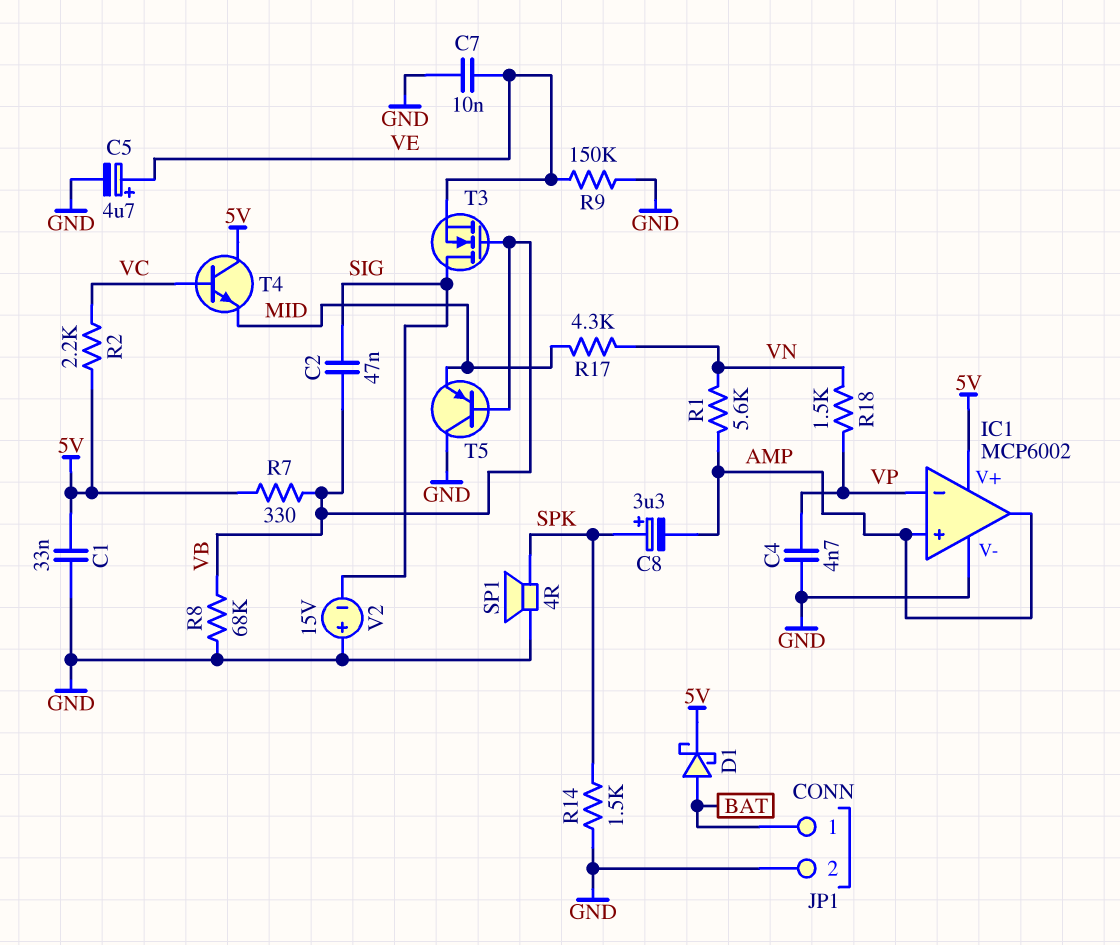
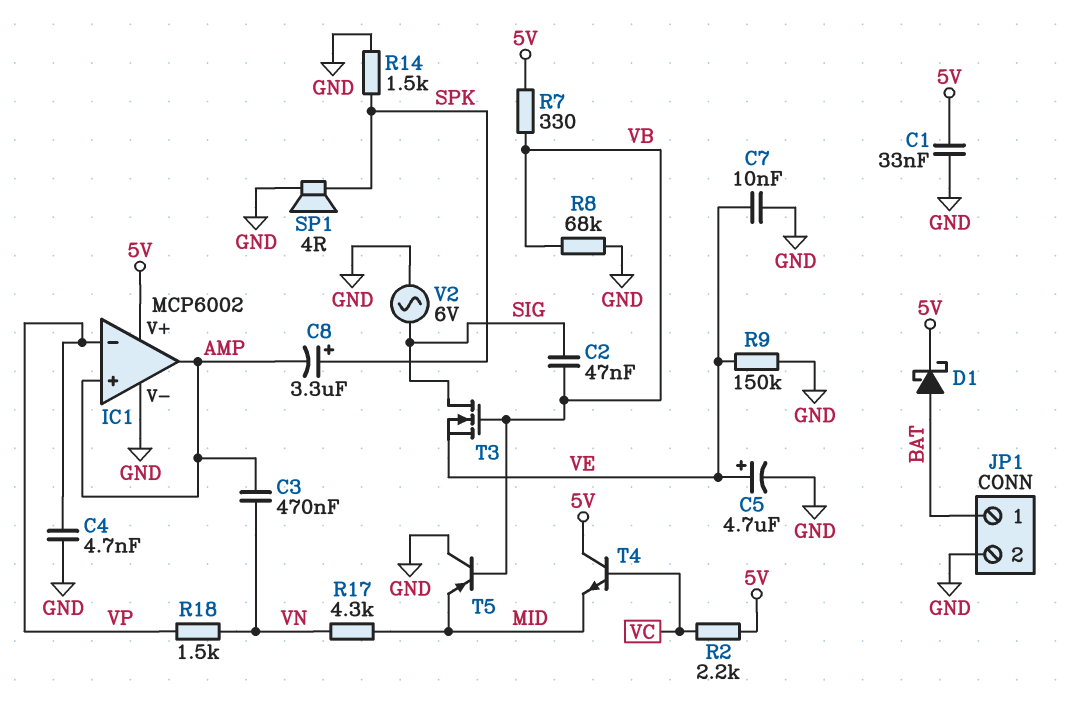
C3: none -> 470nF (AMP, VN)
R1: 5.6k (AMP, VN) -> none
V2: 15V (plus GND, minus SIG) -> AC 6V (GND, SIG)

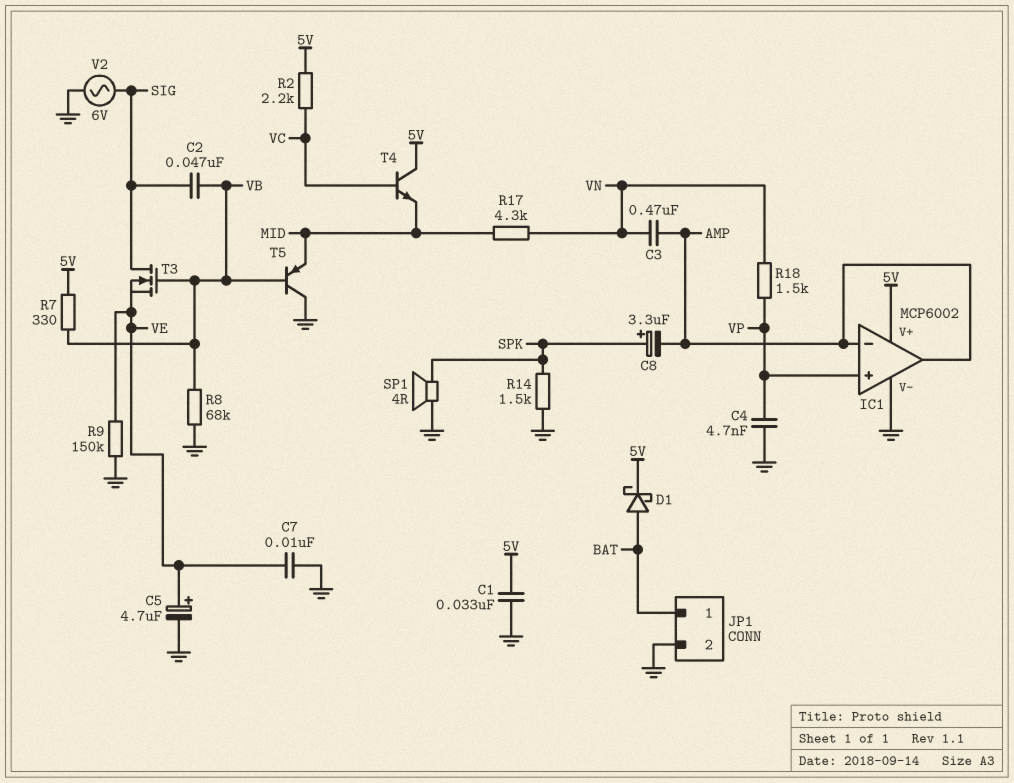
IC1 pin in+: AMP -> VP
IC1 pin in-: VP -> AMP

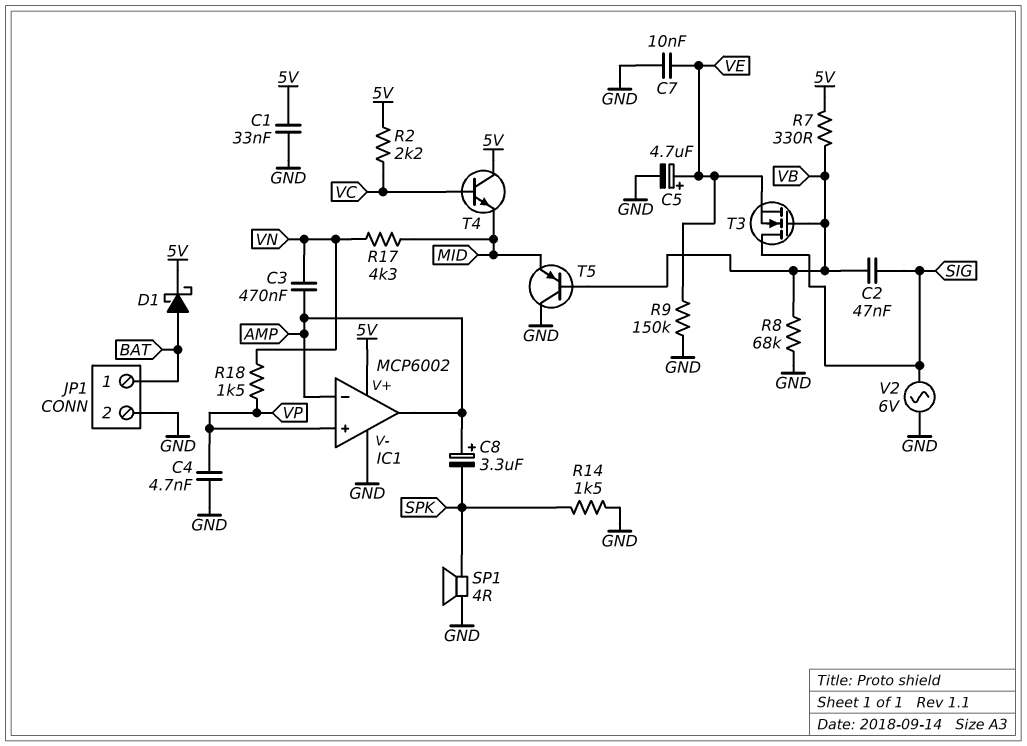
C8: 3.3uF (plus SPK, minus AMP) -> 3.3uF (plus AMP, minus SPK)

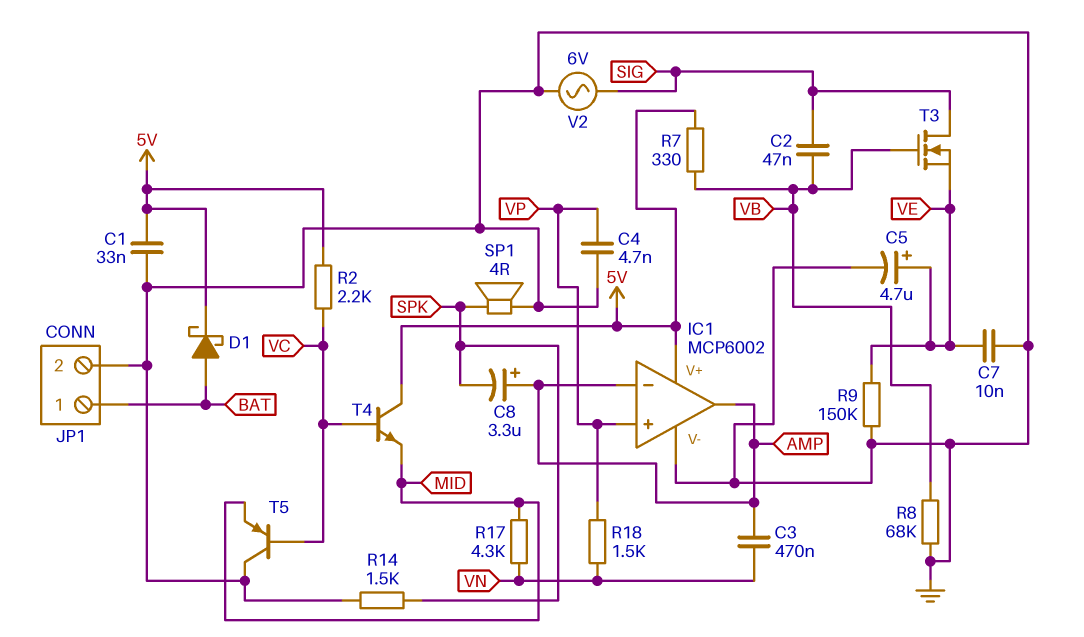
T5: PNP (B VB, C GND, E MID) -> PNP (B VC, C GND, E MID)

